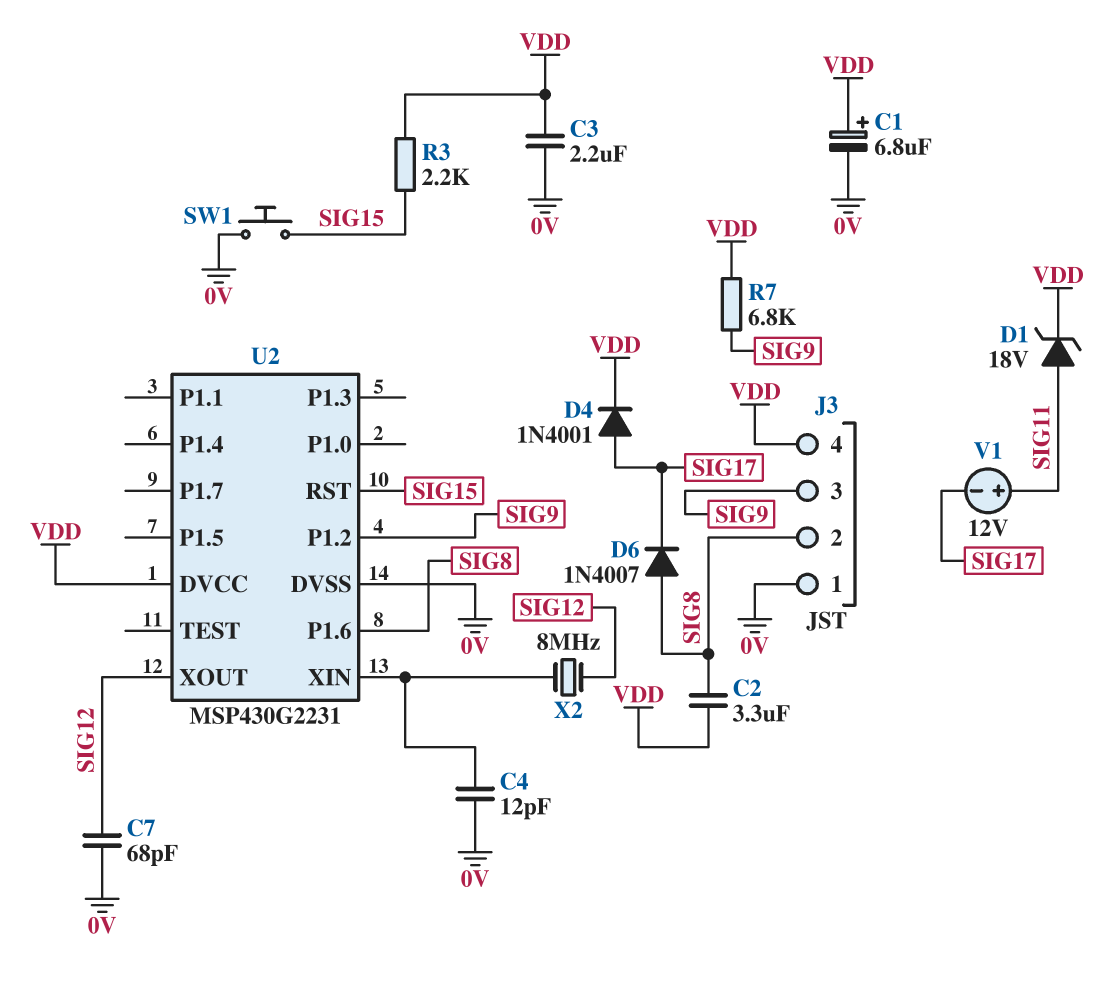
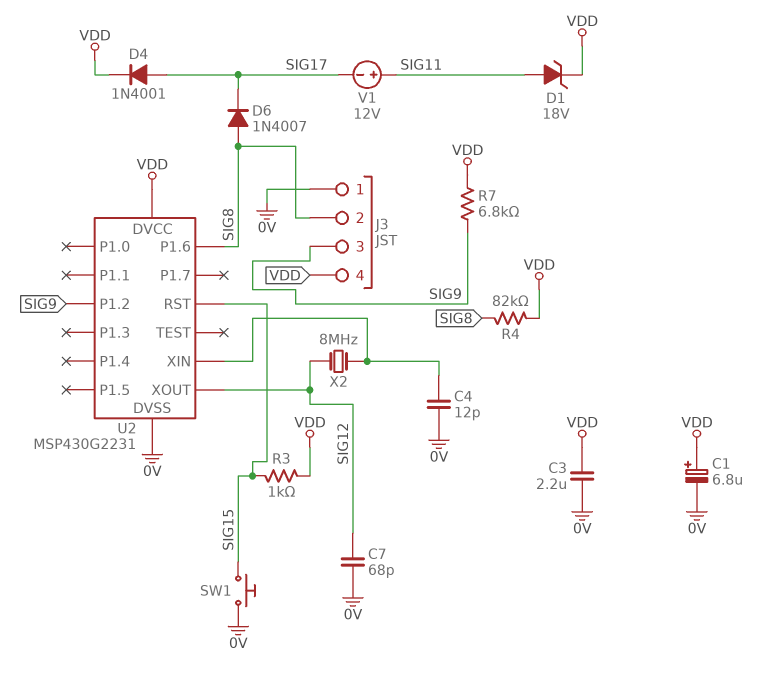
C2: 3.3uF (SIG8, VDD) -> none
R3: 2.2k (SIG15, VDD) -> 1k (SIG15, VDD)
R4: none -> 82k (SIG8, VDD)

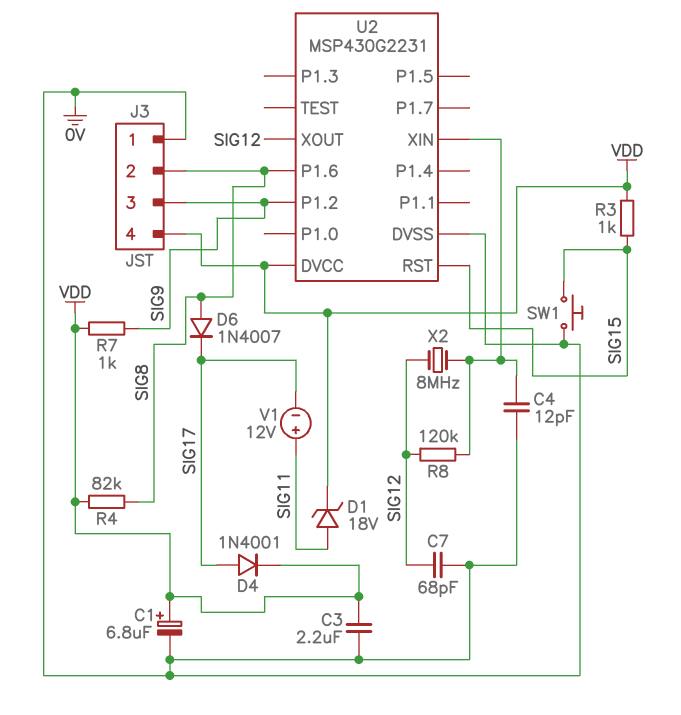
R7: 6.8k (SIG9, VDD) -> 1k (SIG9, VDD)
R8: none -> 120k (SIG12, U2/XIN)

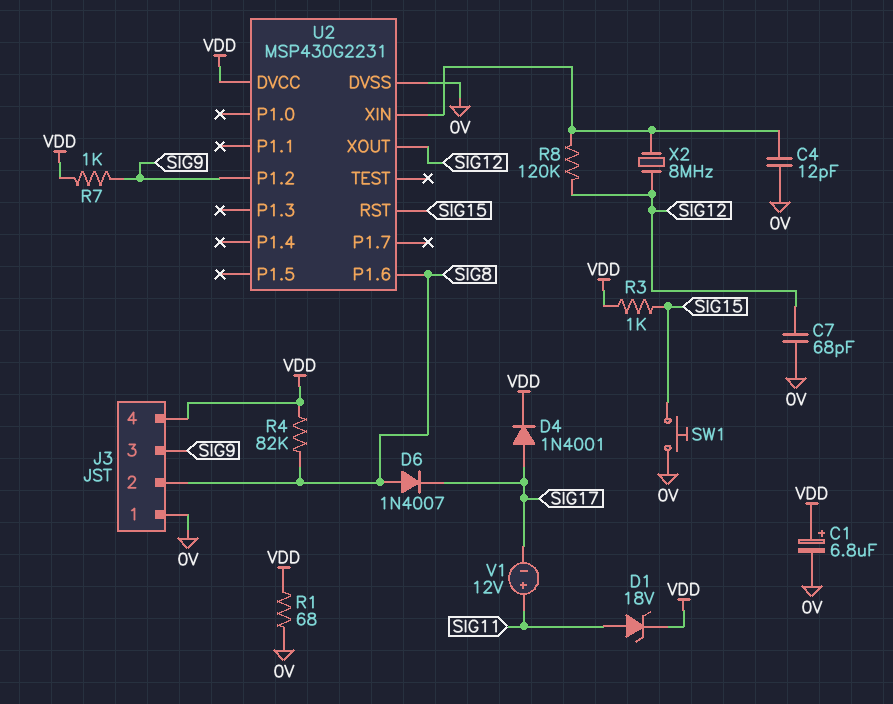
C3: 2.2uF (0V, VDD) -> none
R1: none -> 68 (0V, VDD)

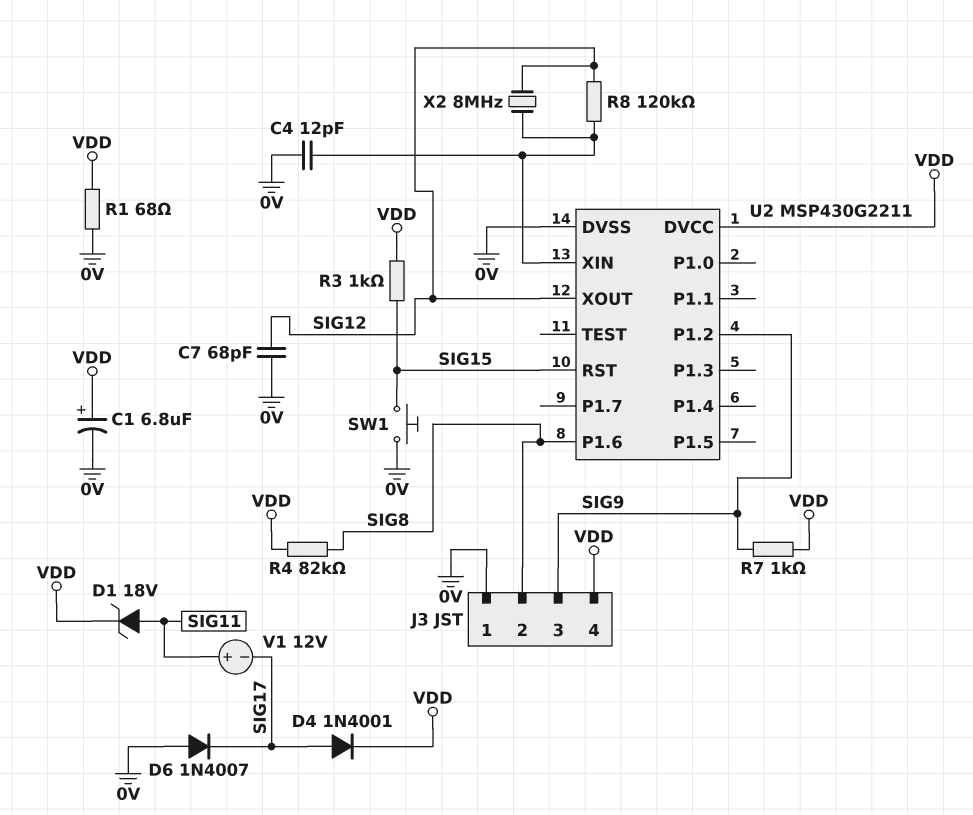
D6: diode 1N4007 (A SIG8, K SIG17) -> diode 1N4007 (A 0V, K SIG17)
U2: MSP430G2231 -> MSP430G2211

